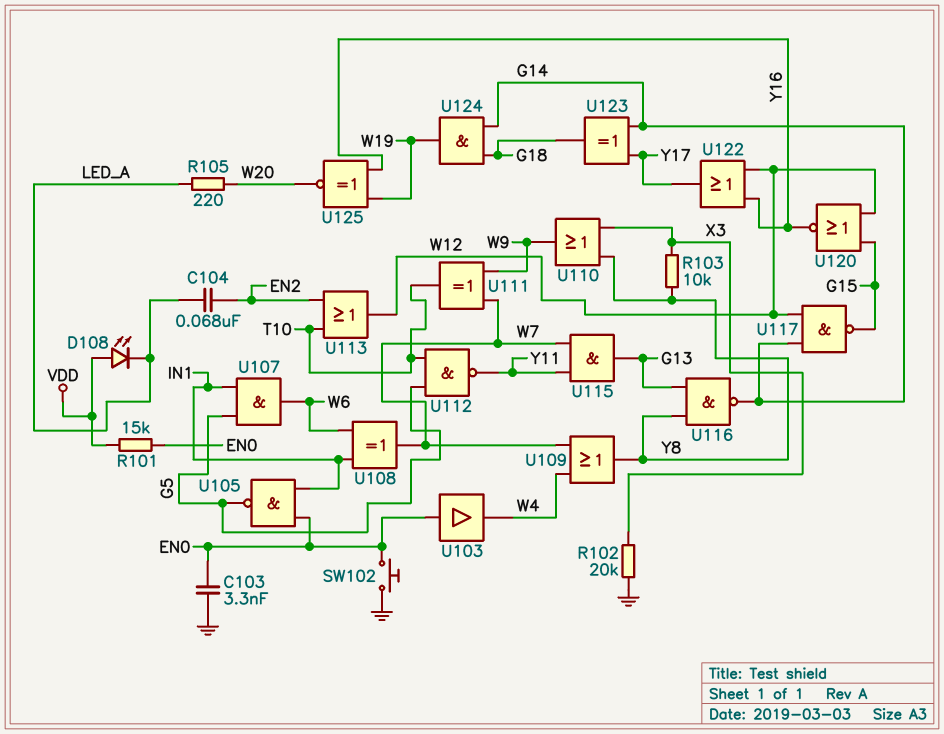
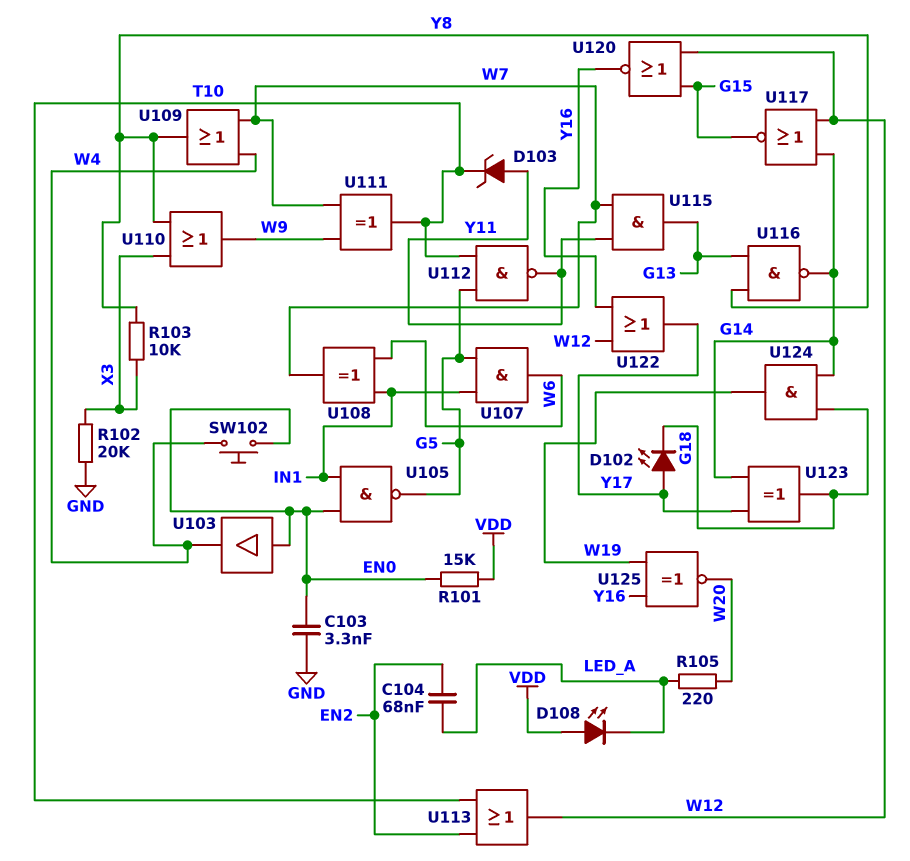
D102: none -> LED (A Y17, K G18)
D103: none -> zener (A Y11, K T10)
SW102: button (EN0, GND) -> button (EN0, W4)
U117: NAND (in G14, in W12, out G15) -> NOR (in G14, in W12, out G15)

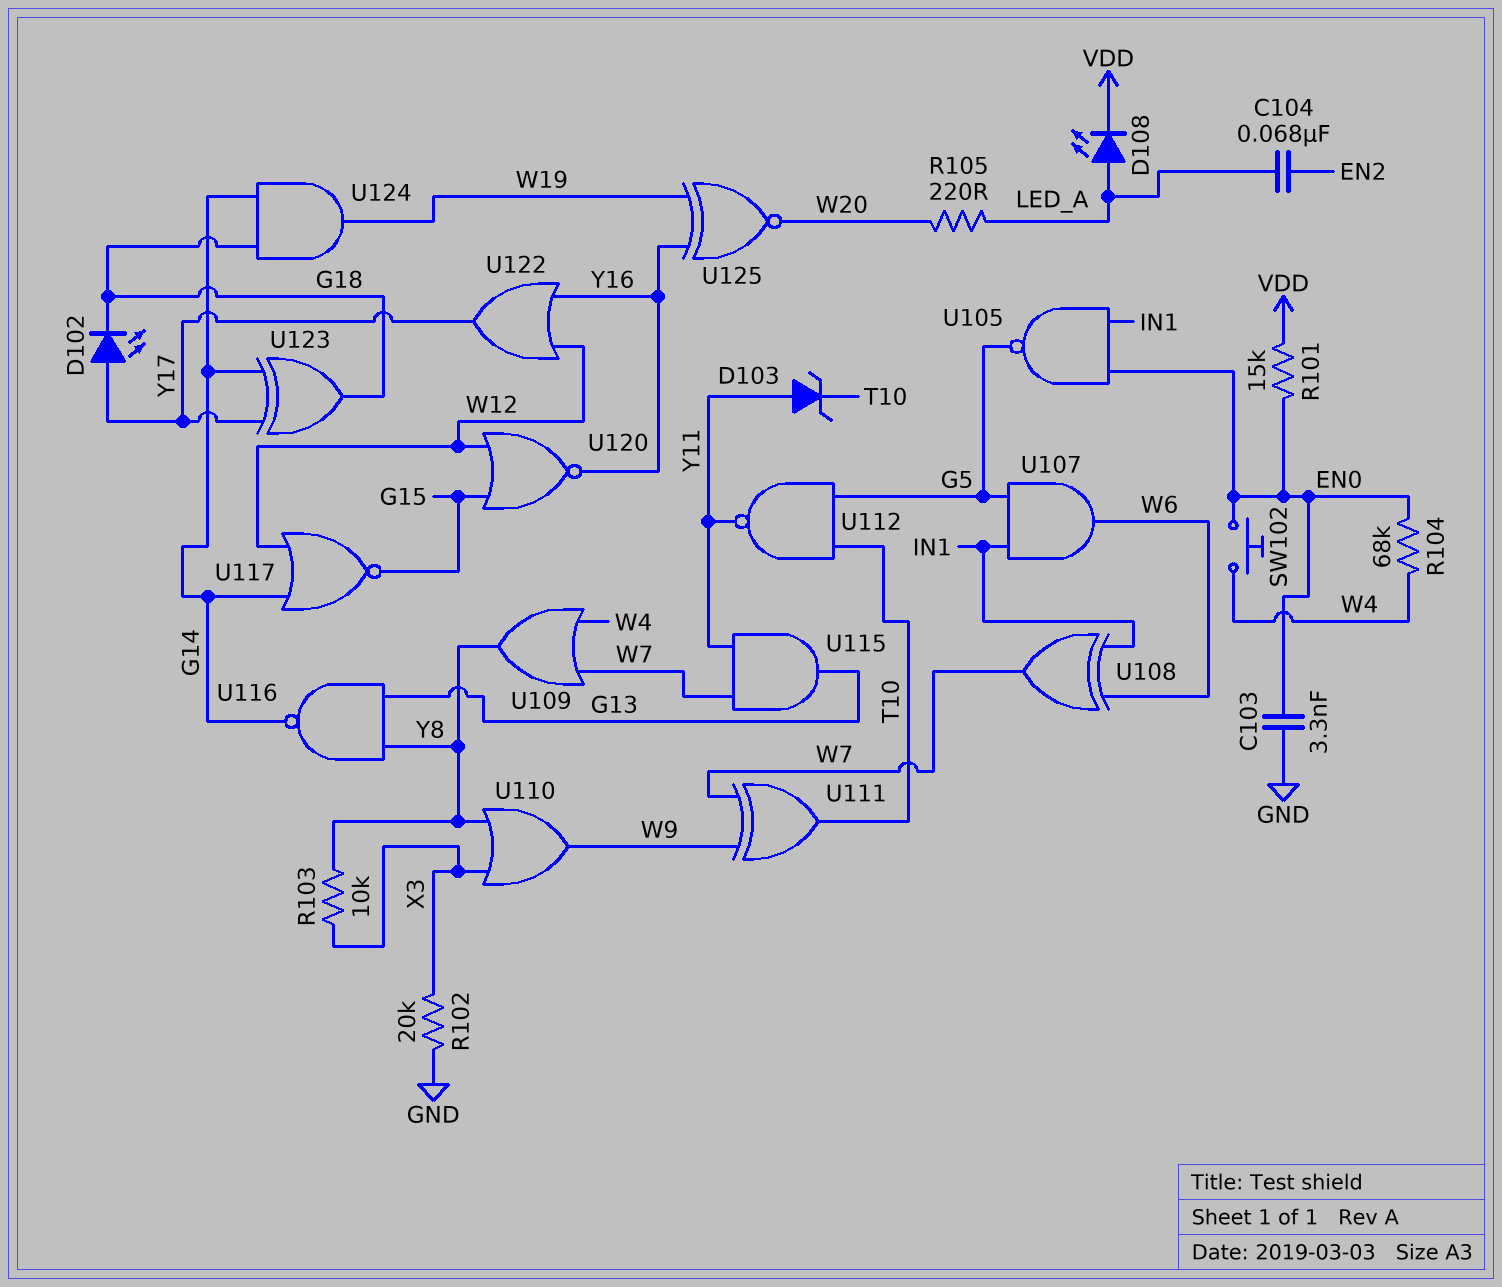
D108: LED (A VDD, K LED_A) -> LED (A LED_A, K VDD)
R104: none -> 68k (EN0, W4)
U103: buffer (in EN0, out W4) -> none
U113: OR (in EN2, in T10, out W12) -> none

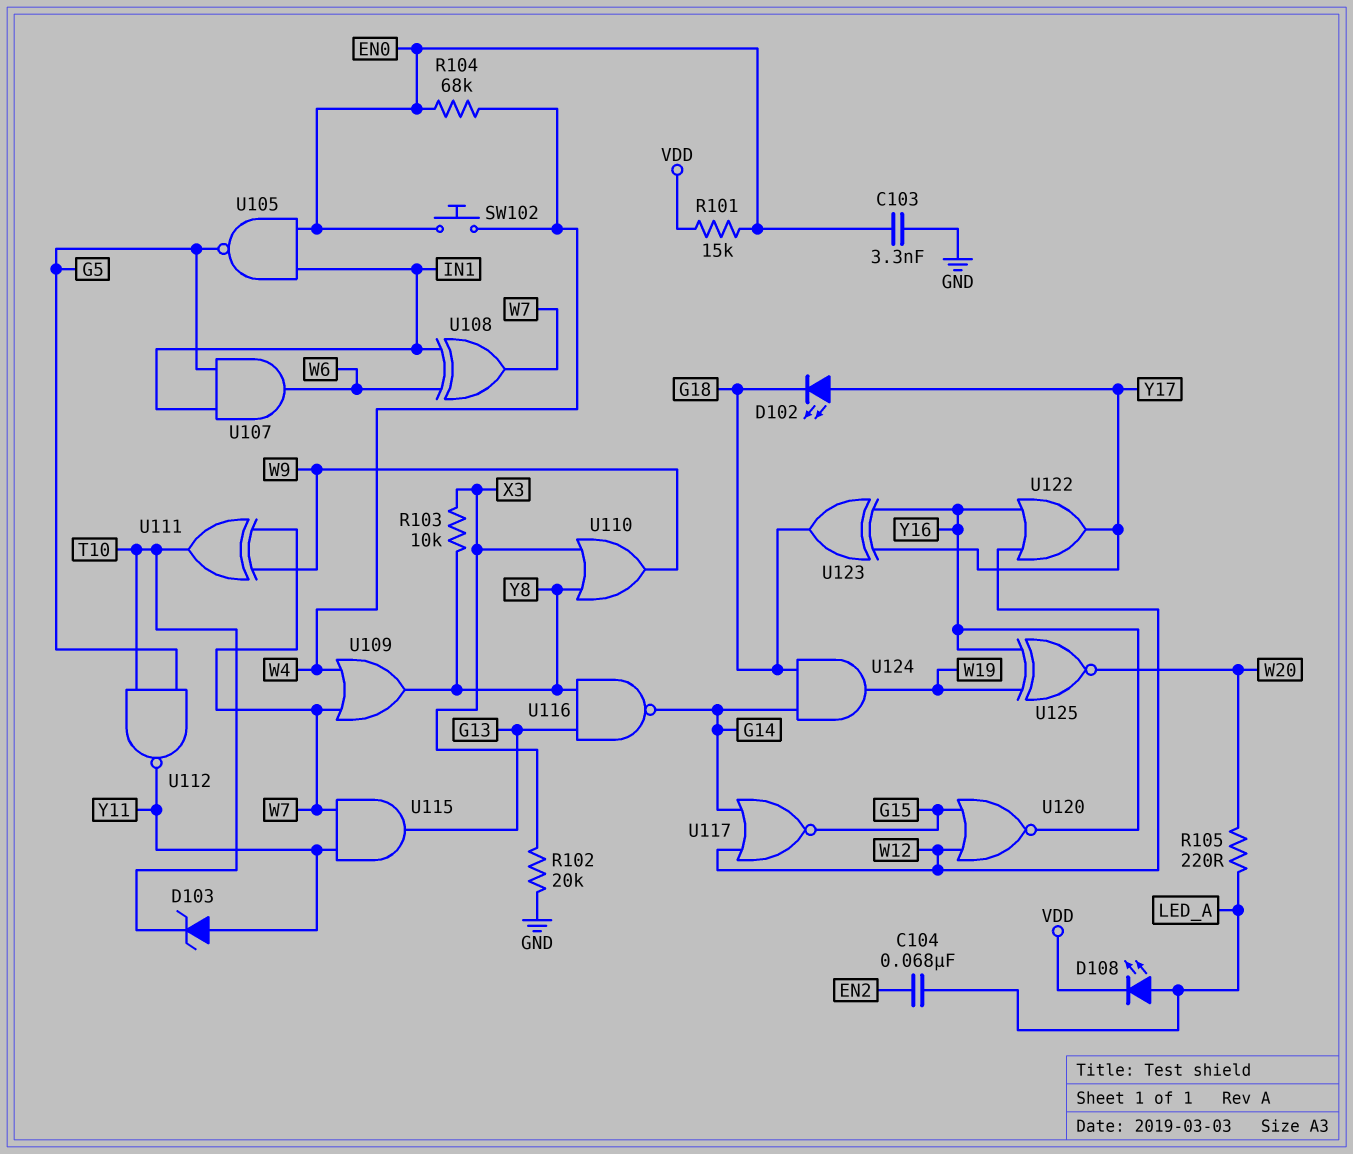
U123: XOR (in G14, in Y17, out G18) -> XOR (in Y16, in Y17, out G18)

